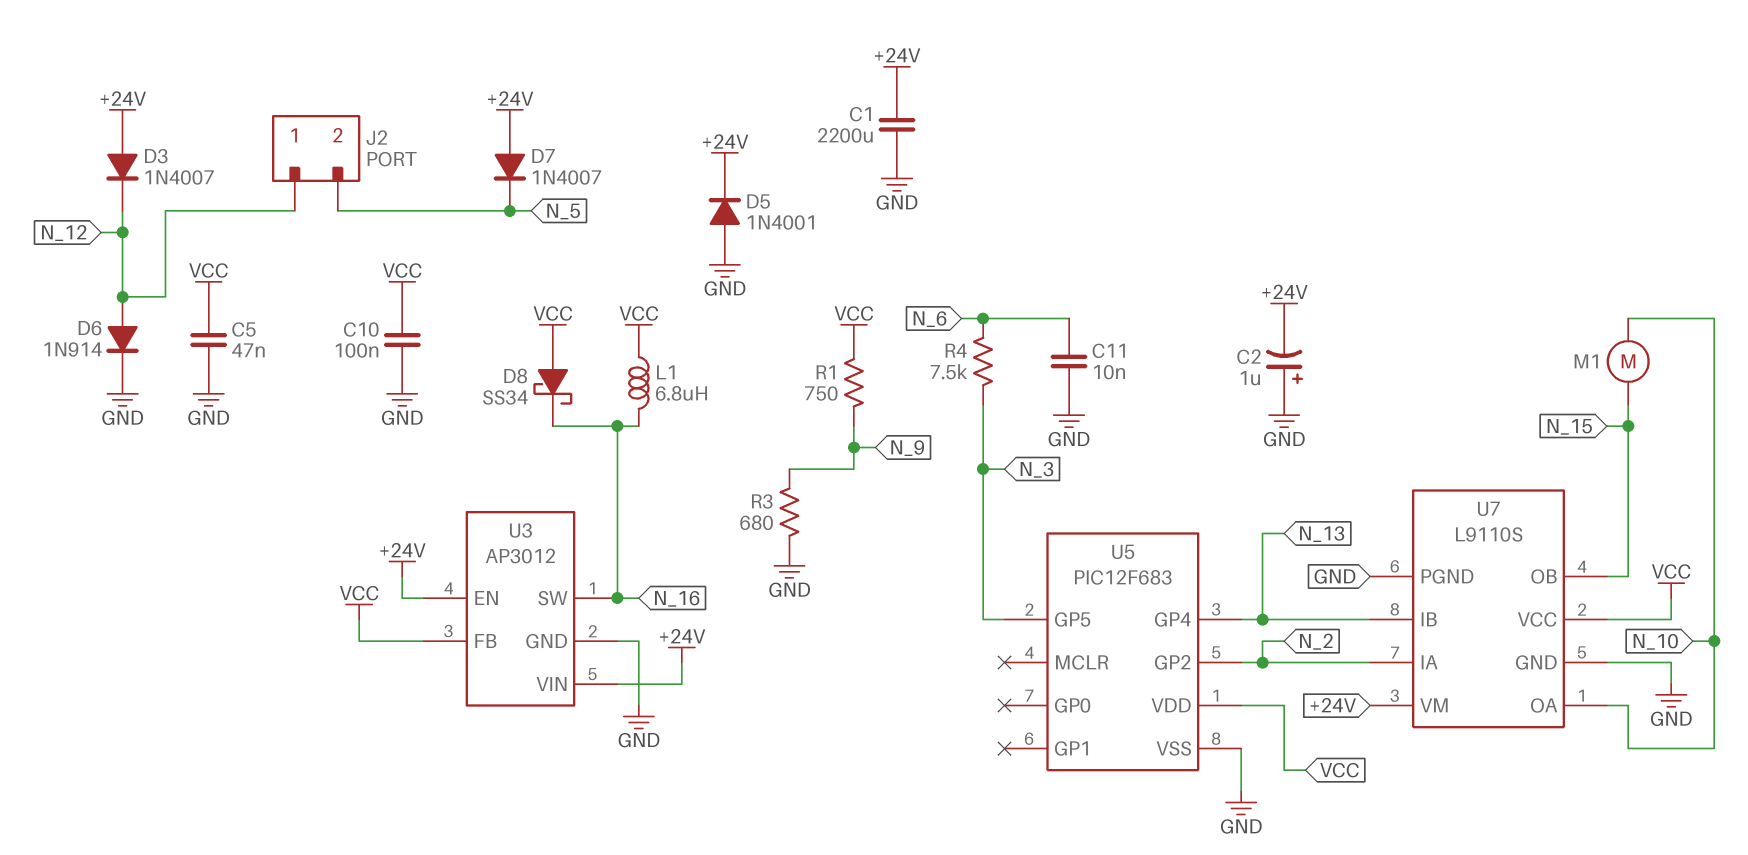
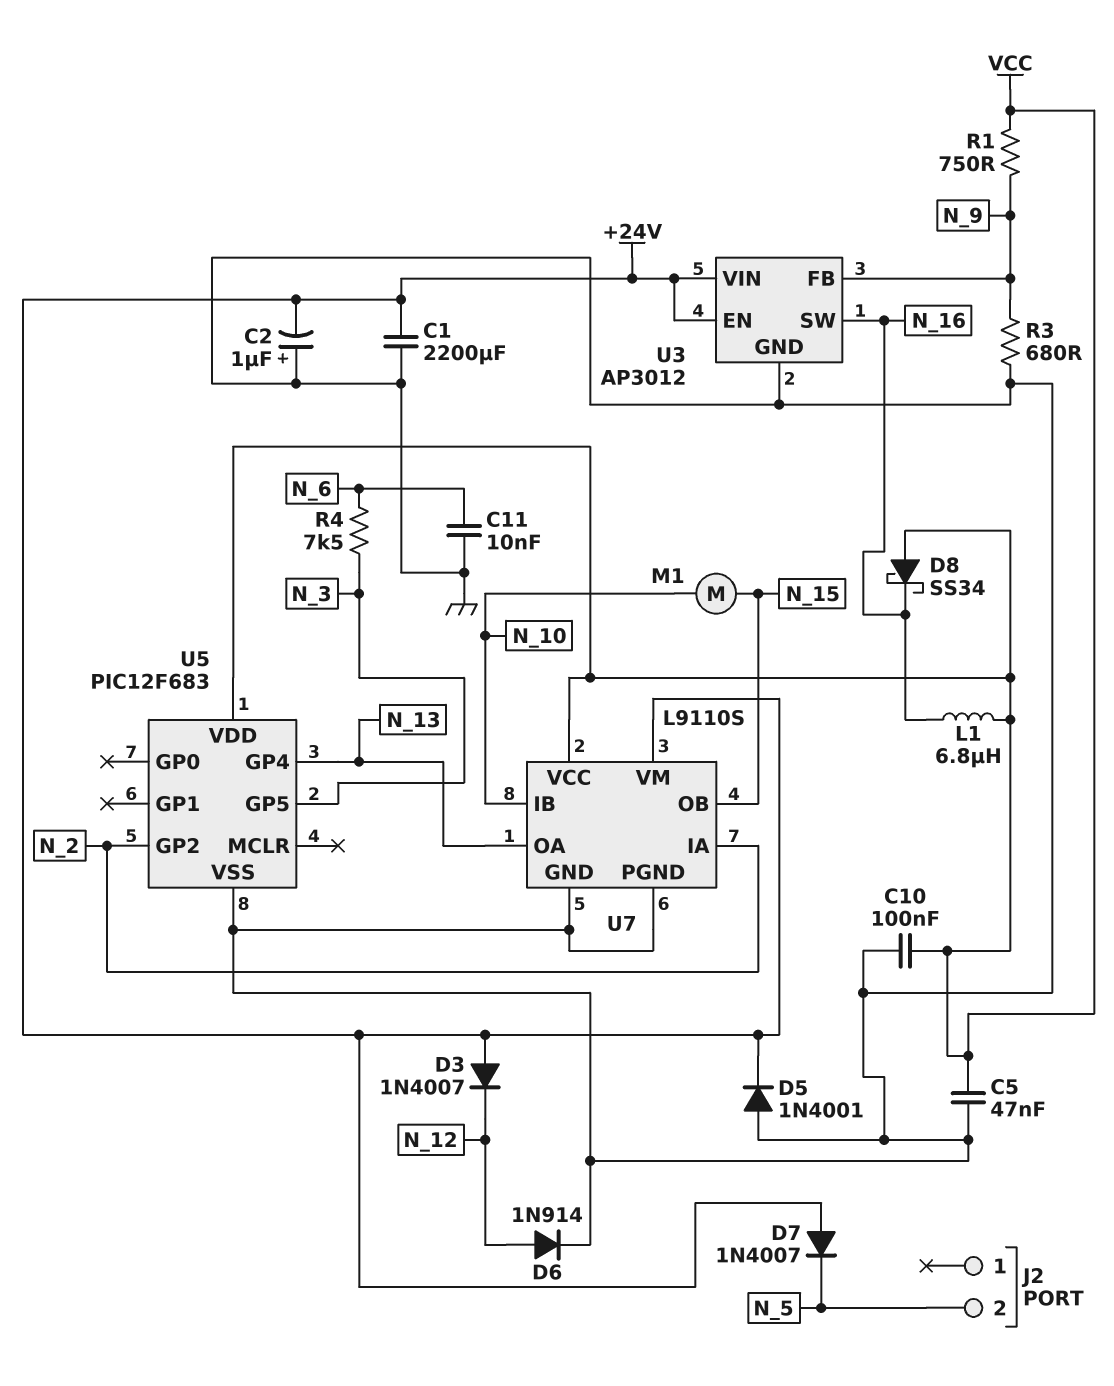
J2 pin 1: N_12 -> none
U3 pin FB: VCC -> N_9
U7 pin IB: N_13 -> N_10
U7 pin OA: N_10 -> N_13

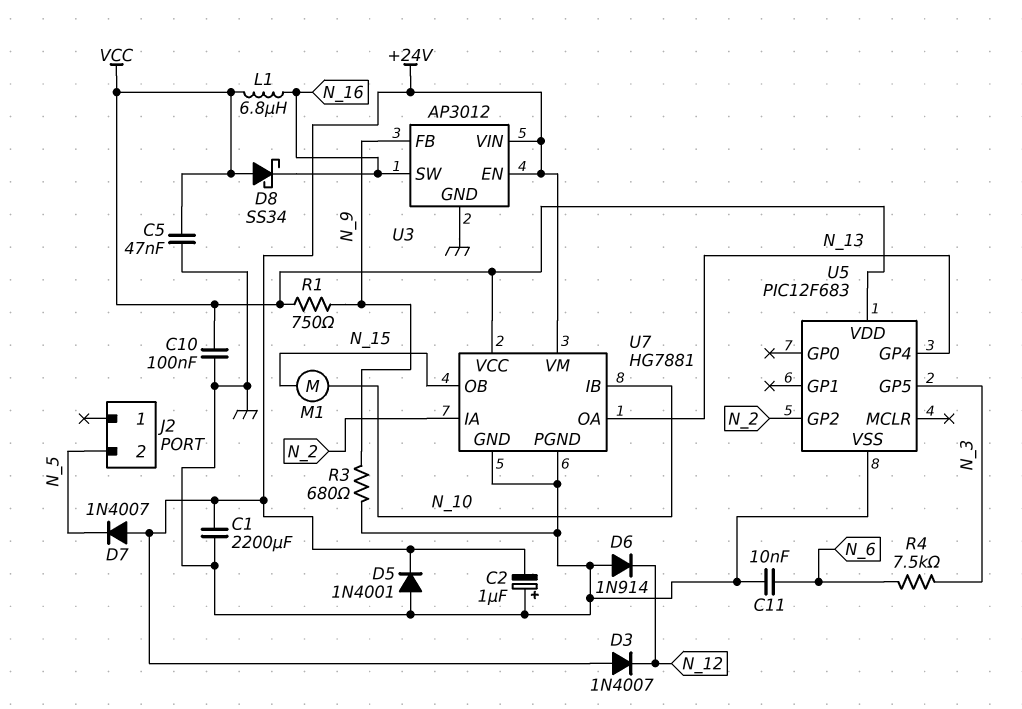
D6: diode 1N914 (A N_12, K GND) -> diode 1N914 (A GND, K N_12)
U7: L9110S -> HG7881

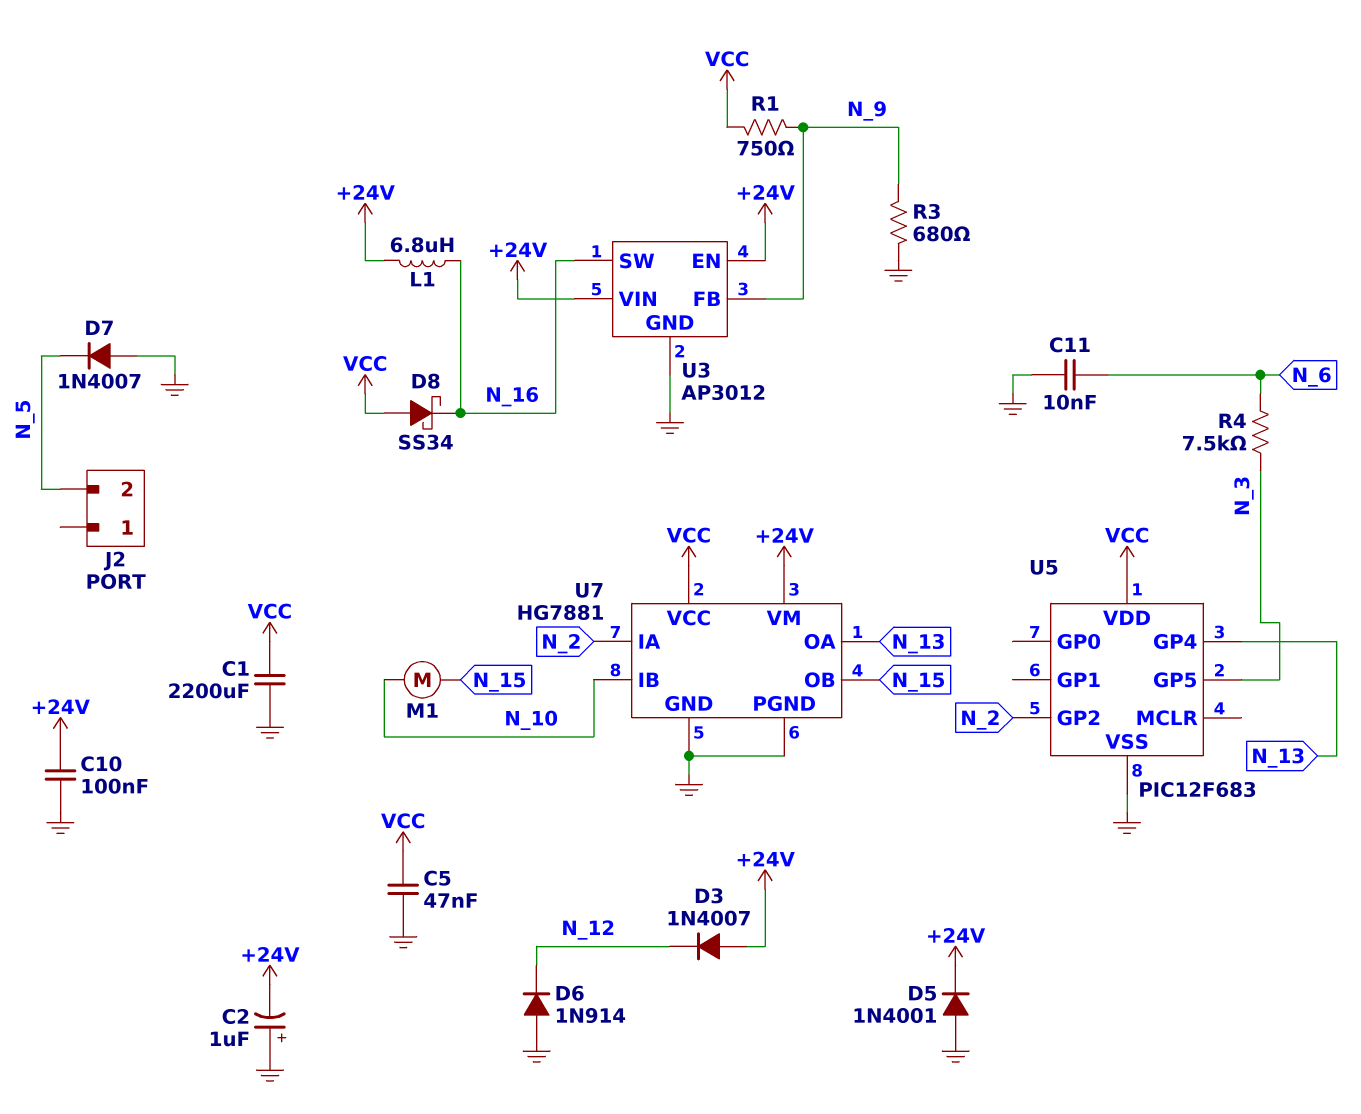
C1: 2200uF (+24V, GND) -> 2200uF (GND, VCC)
C10: 100nF (GND, VCC) -> 100nF (+24V, GND)
D7: diode 1N4007 (A +24V, K N_5) -> diode 1N4007 (A GND, K N_5)
L1: 6.8uH (N_16, VCC) -> 6.8uH (+24V, N_16)

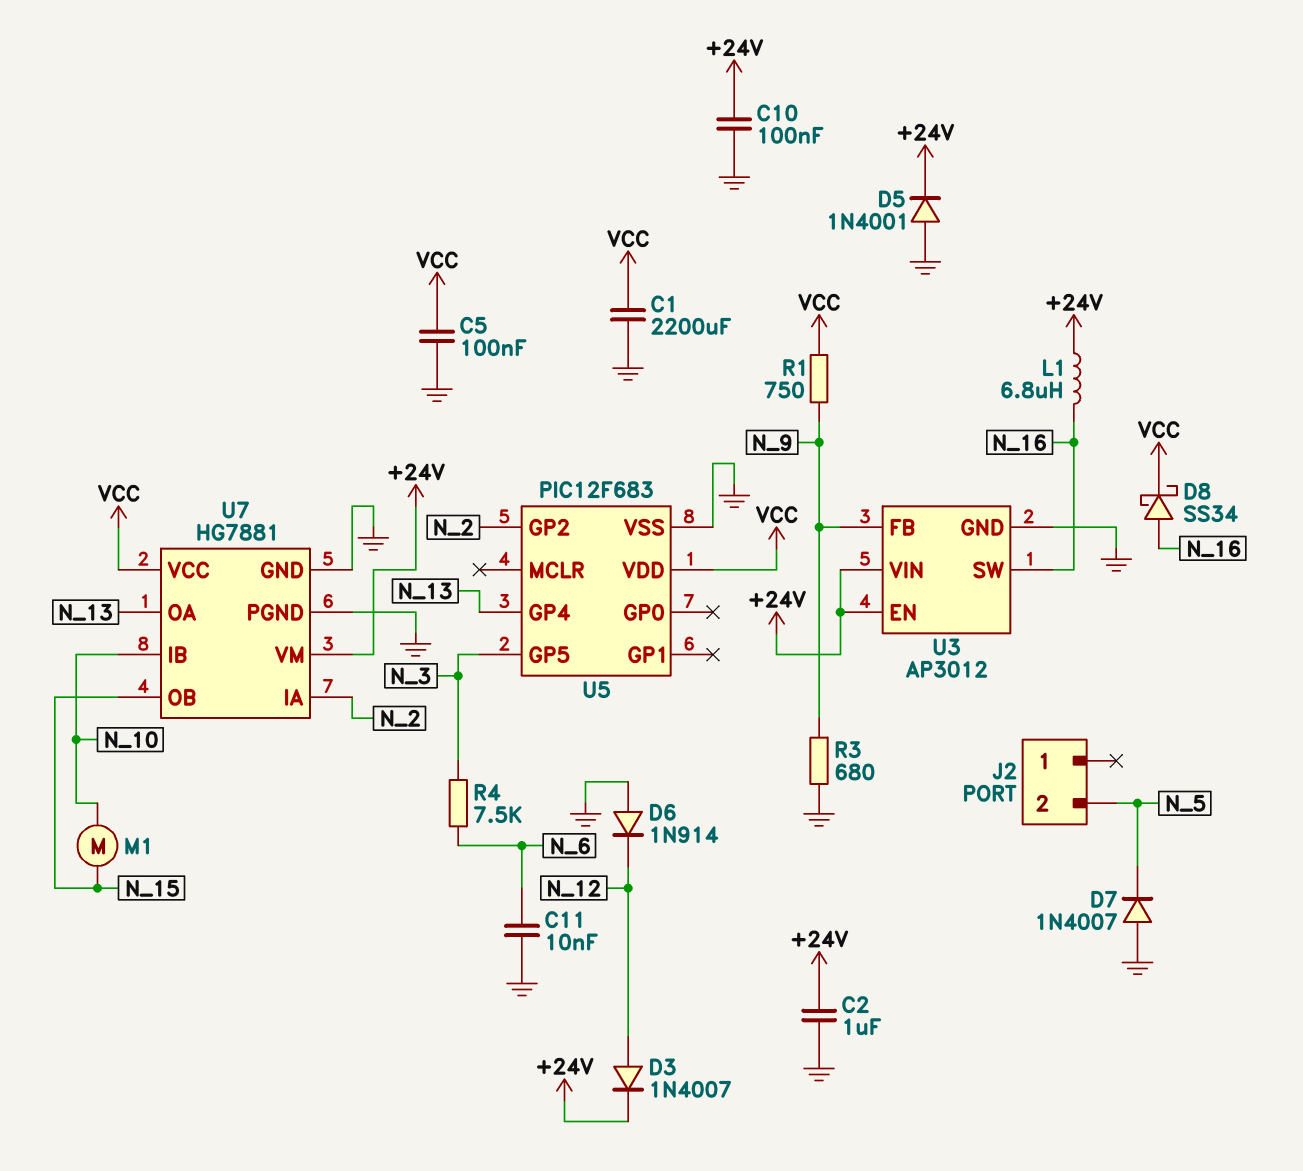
C2: 1uF (plus GND, minus +24V) -> 1uF (+24V, GND)
C5: 47nF (GND, VCC) -> 100nF (GND, VCC)
D3: diode 1N4007 (A +24V, K N_12) -> diode 1N4007 (A N_12, K +24V)
D8: schottky SS34 (A VCC, K N_16) -> schottky SS34 (A N_16, K VCC)

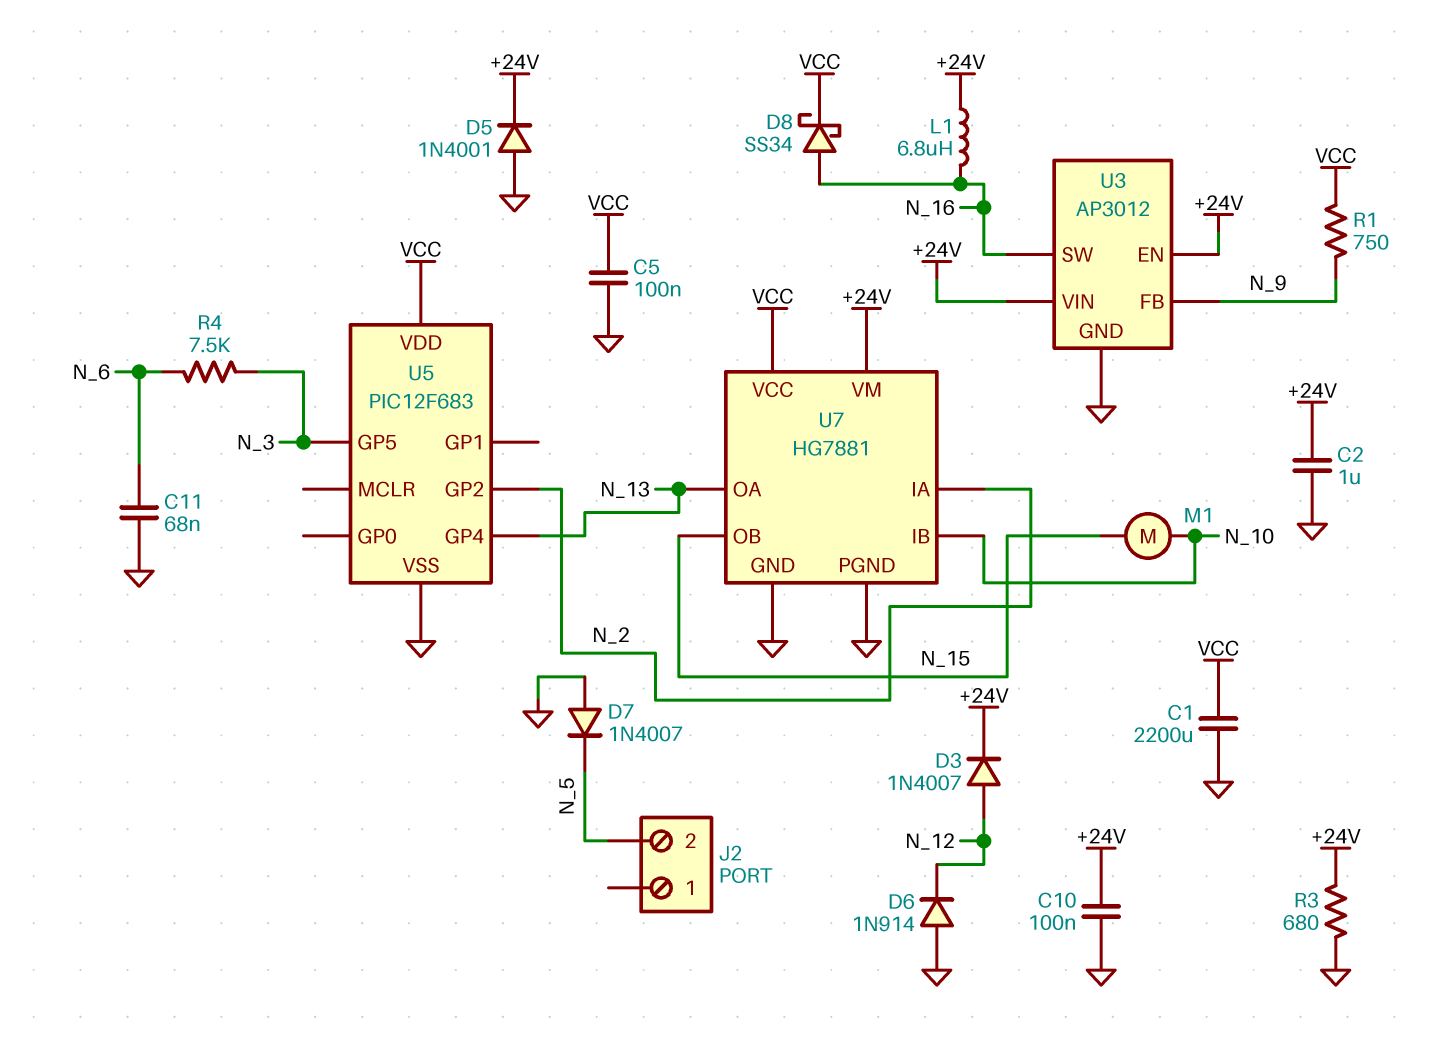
C11: 10nF (GND, N_6) -> 68nF (GND, N_6)
R3: 680 (GND, N_9) -> 680 (+24V, GND)

